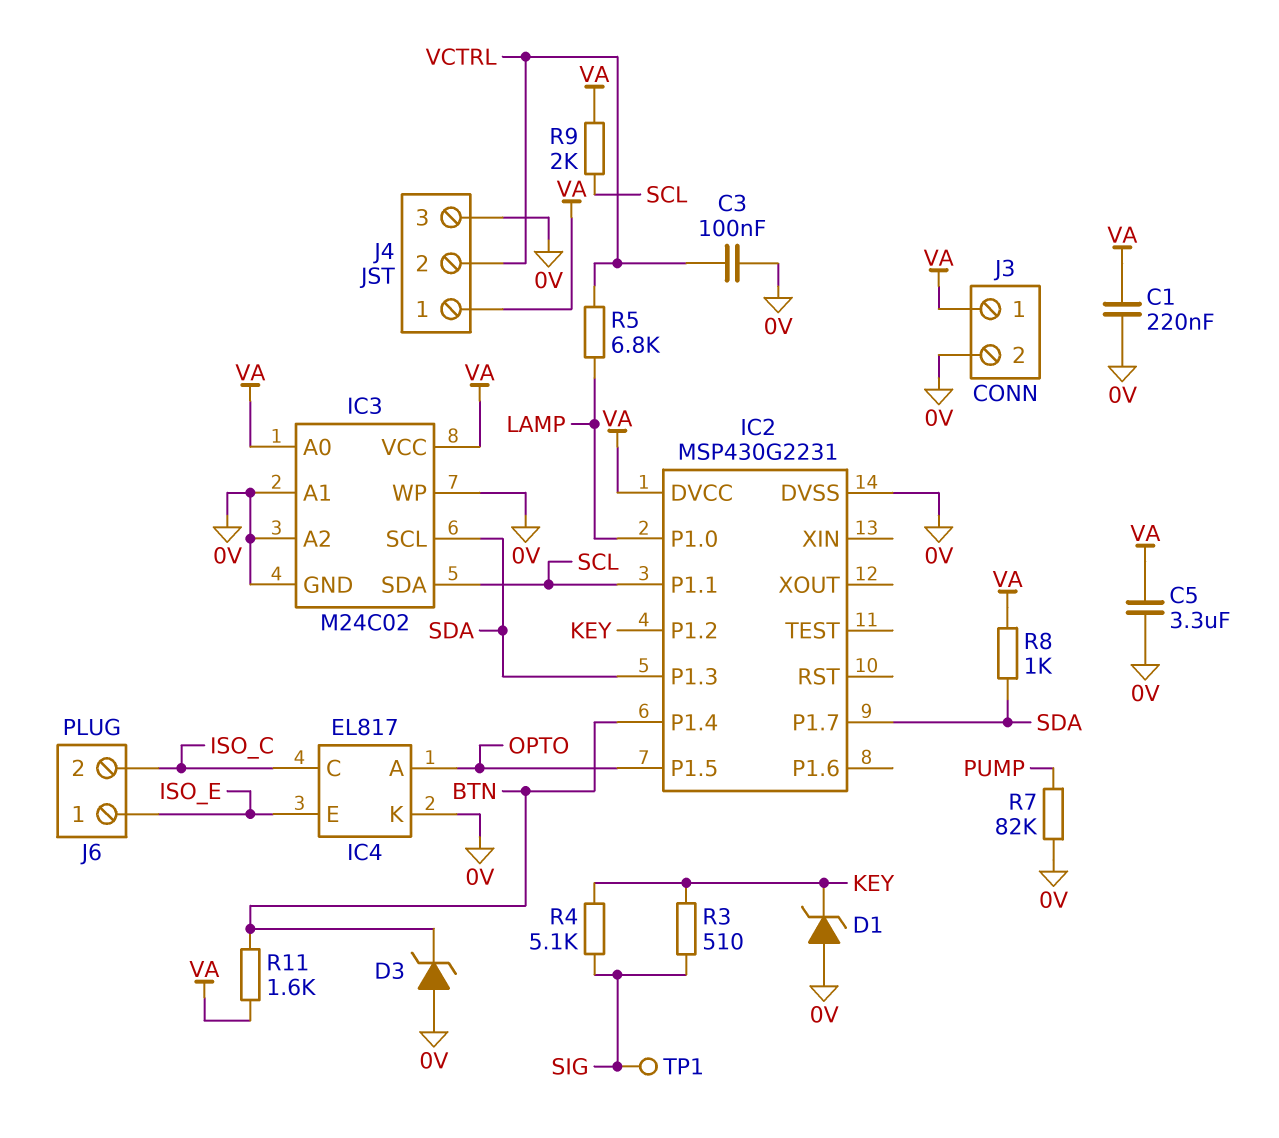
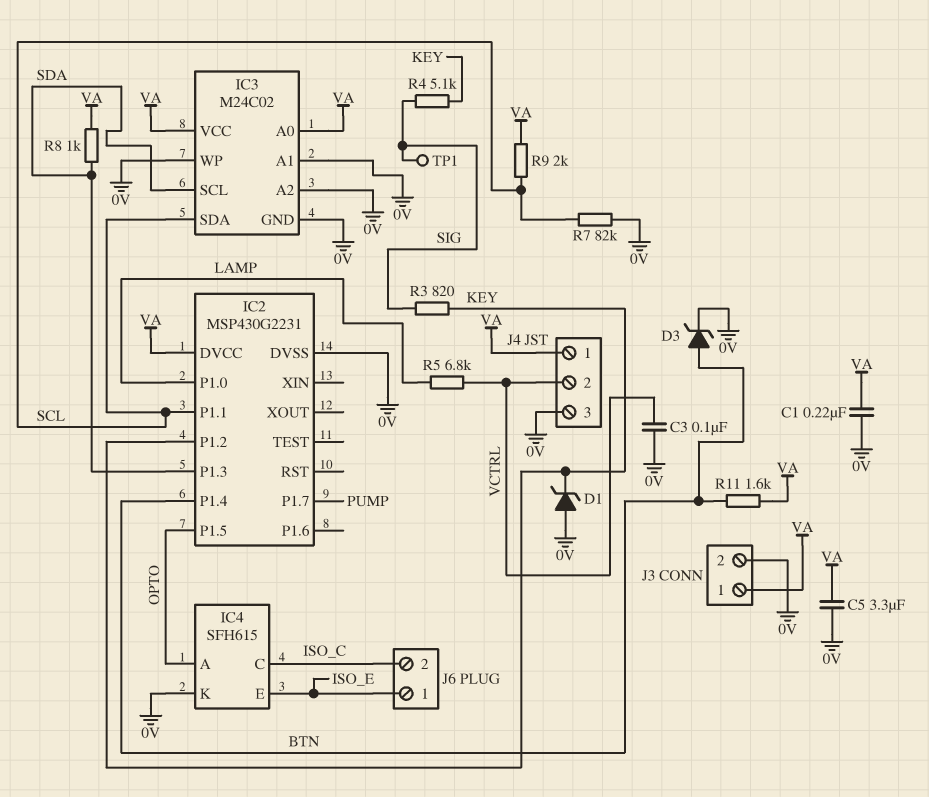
D3: zener (A 0V, K BTN) -> zener (A BTN, K 0V)
IC2 pin P1.7: SDA -> PUMP
IC4: EL817 -> SFH615
R3: 510 (KEY, SIG) -> 820 (KEY, SIG)
R7: 82k (0V, PUMP) -> 82k (0V, SCL)

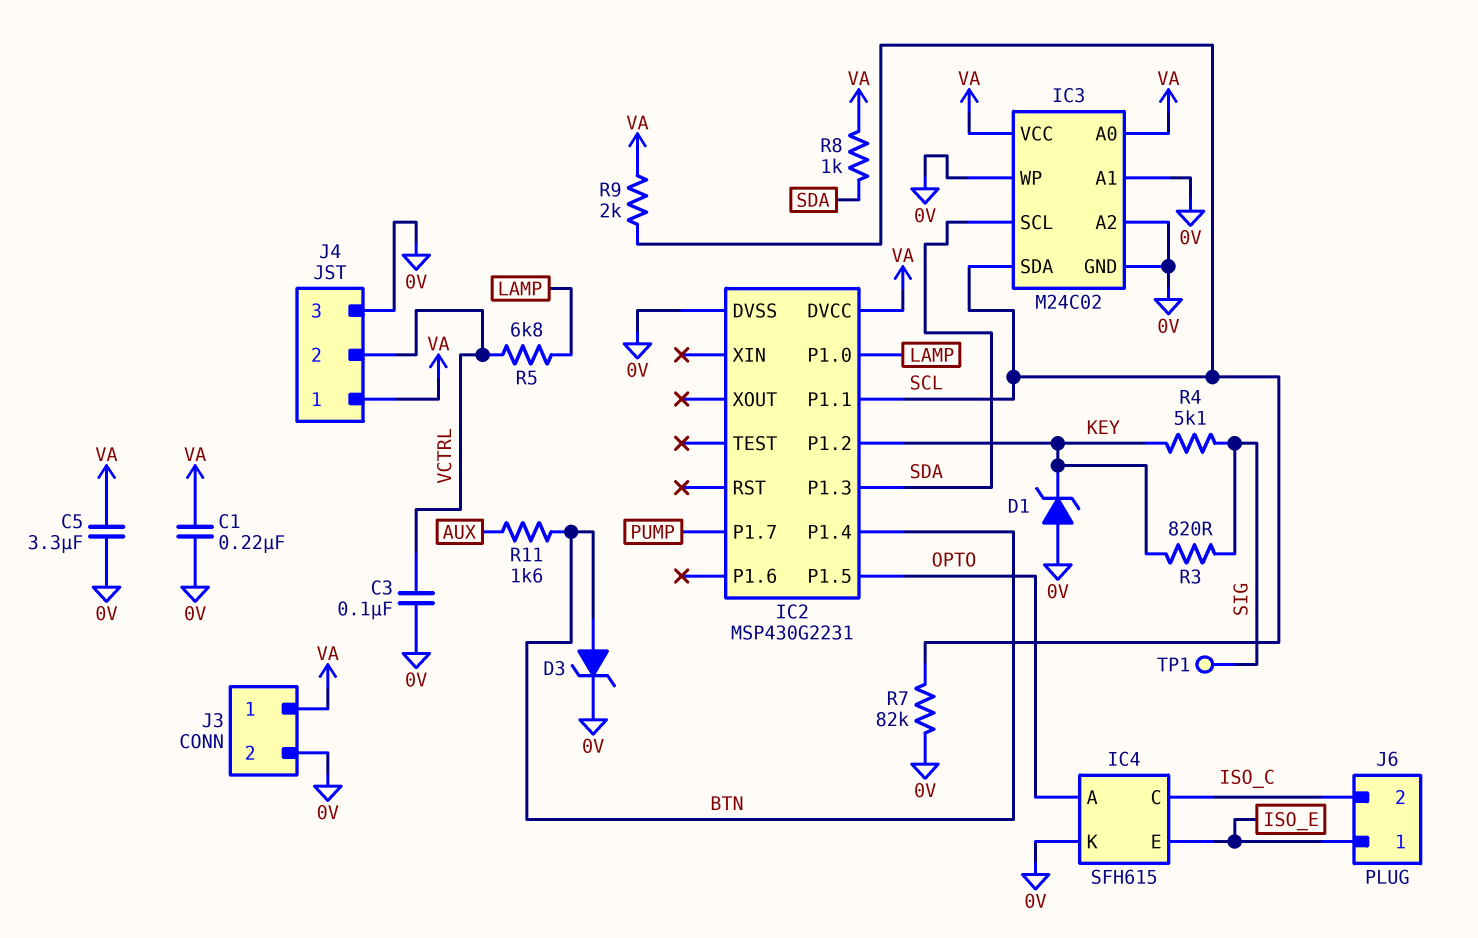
R11: 1.6k (BTN, VA) -> 1.6k (AUX, BTN)

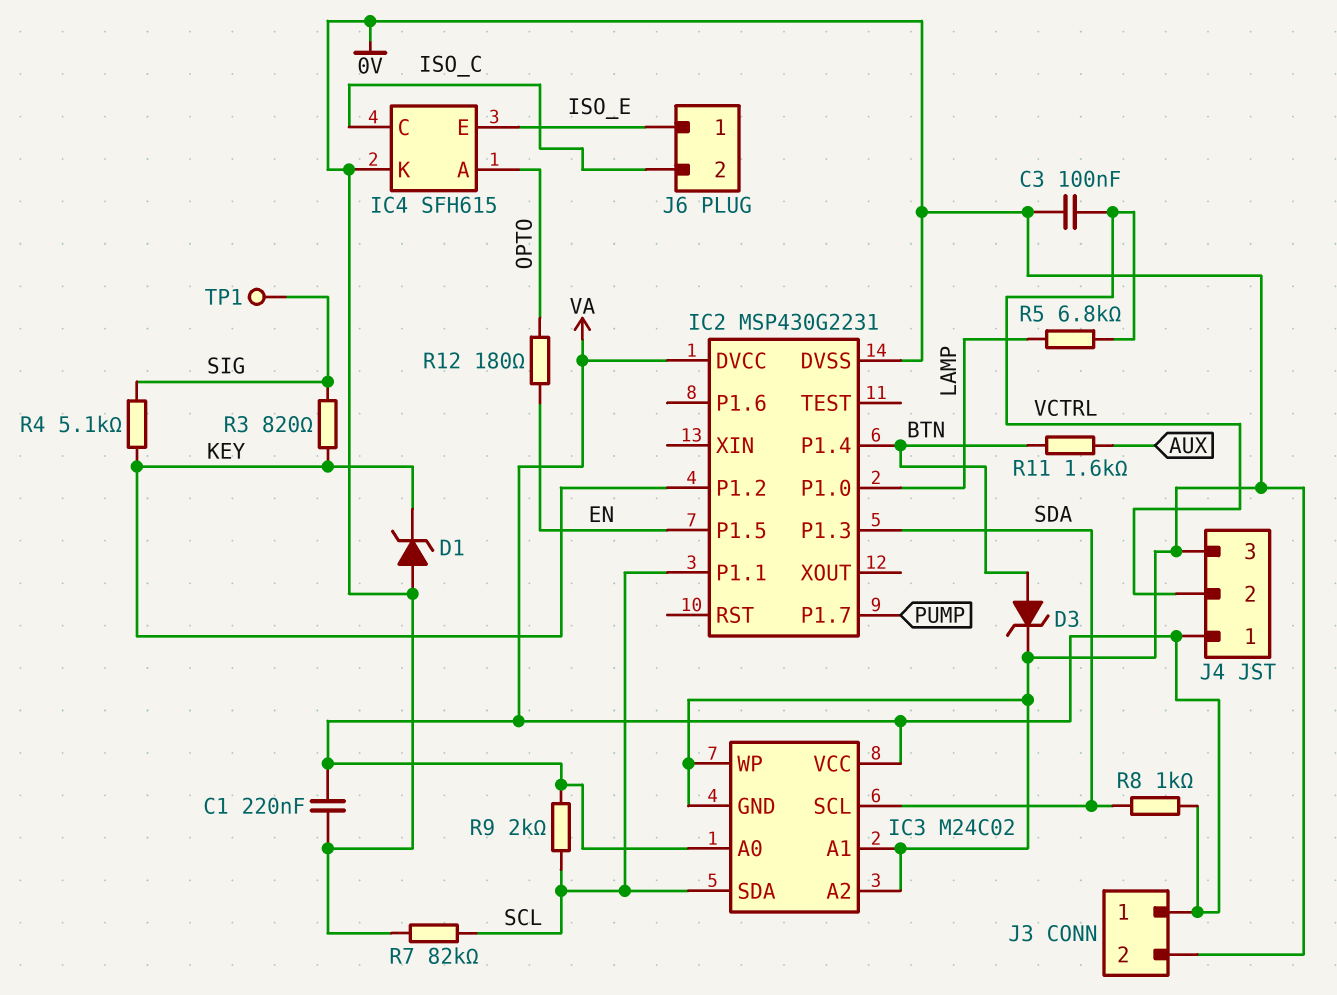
C5: 3.3uF (0V, VA) -> none
IC2 pin P1.5: OPTO -> EN
R12: none -> 180 (EN, OPTO)

